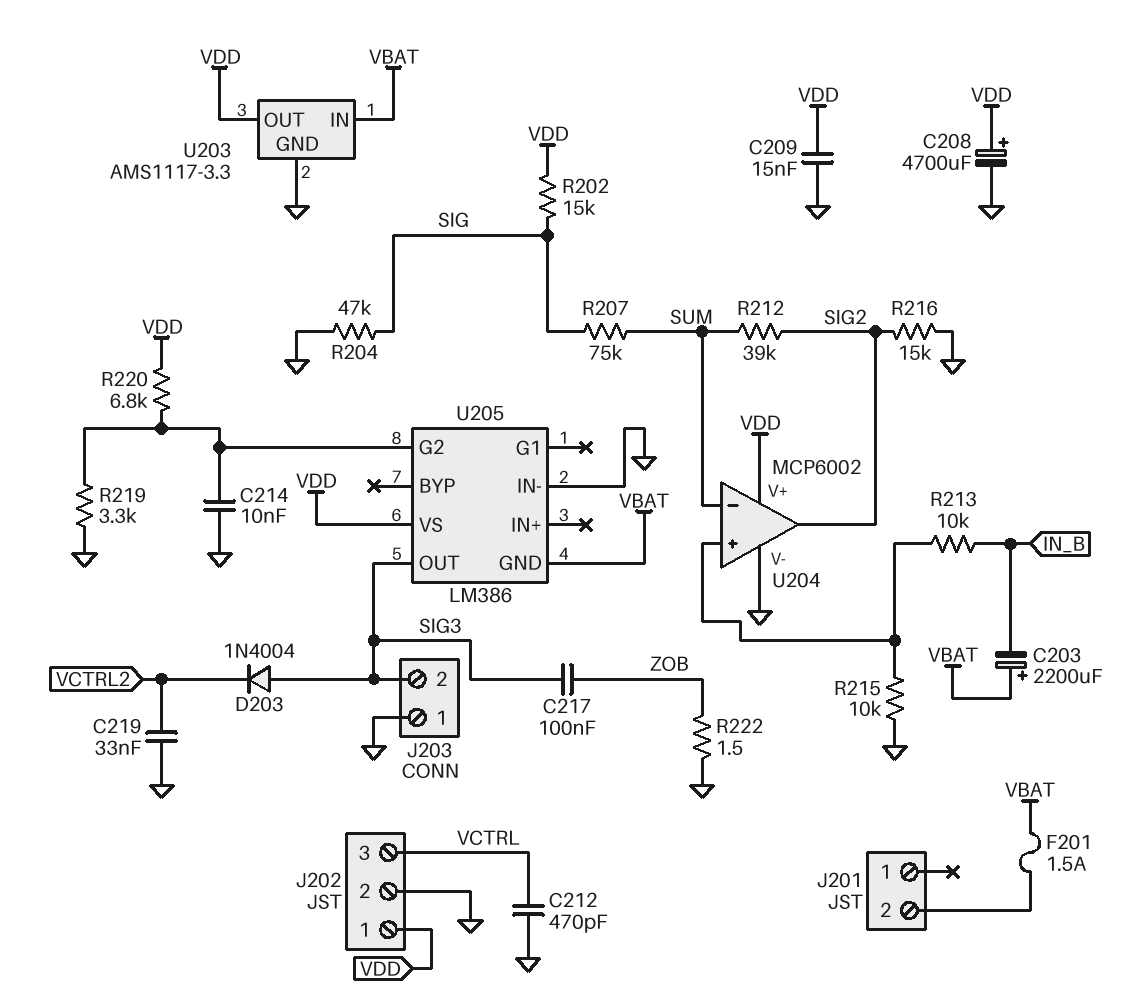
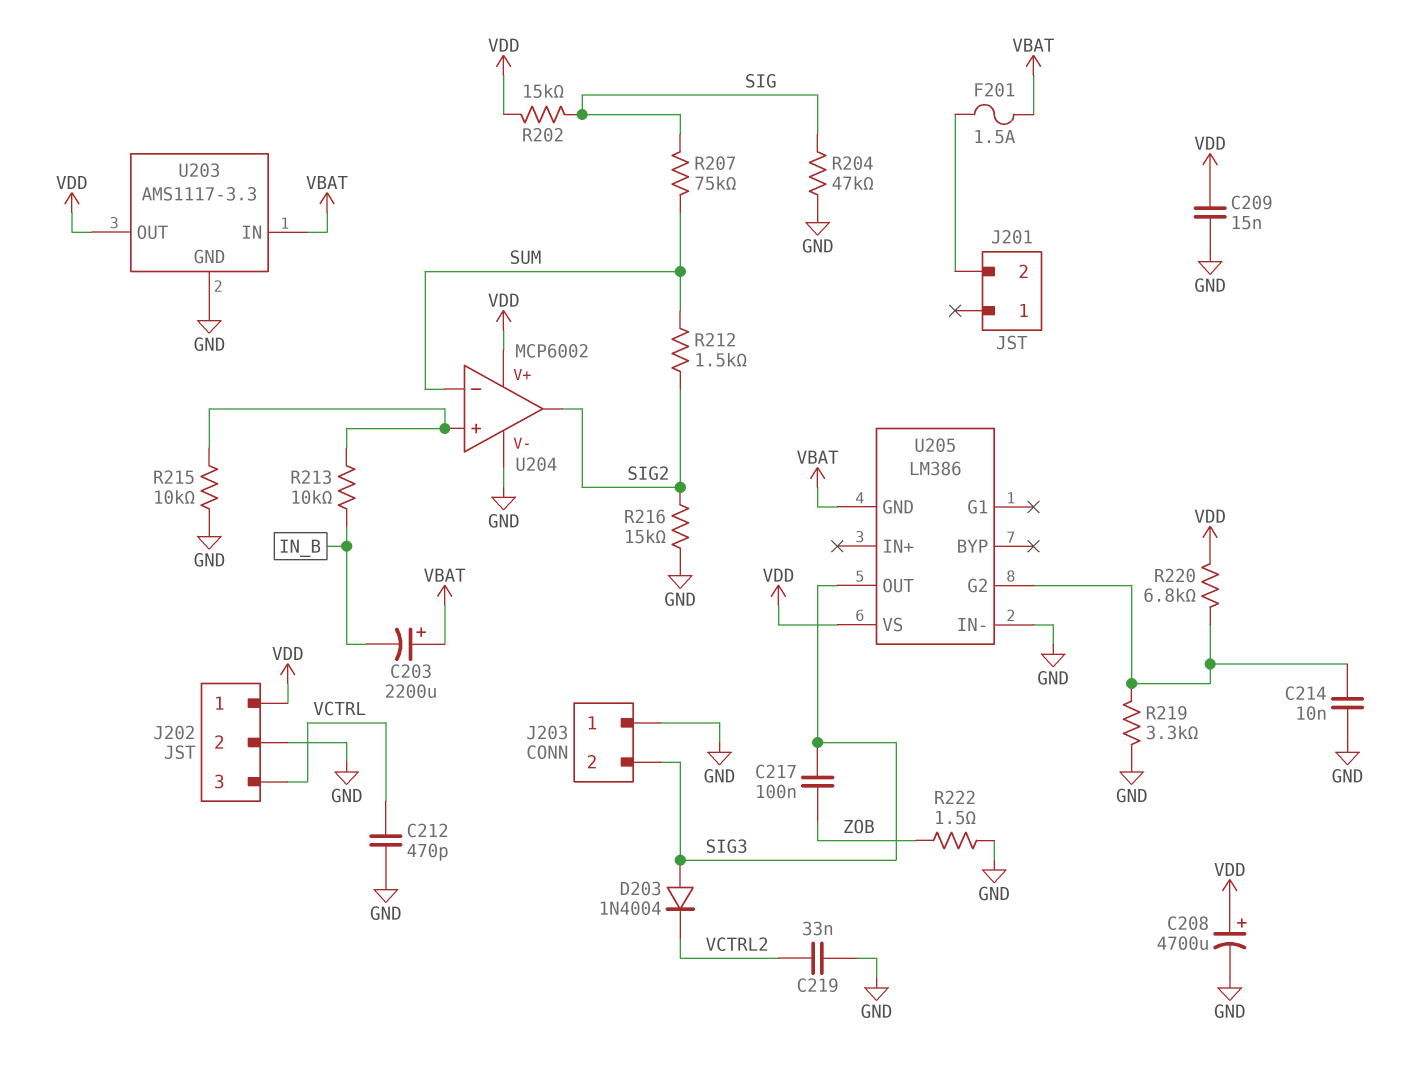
R212: 39k (SIG2, SUM) -> 1.5k (SIG2, SUM)

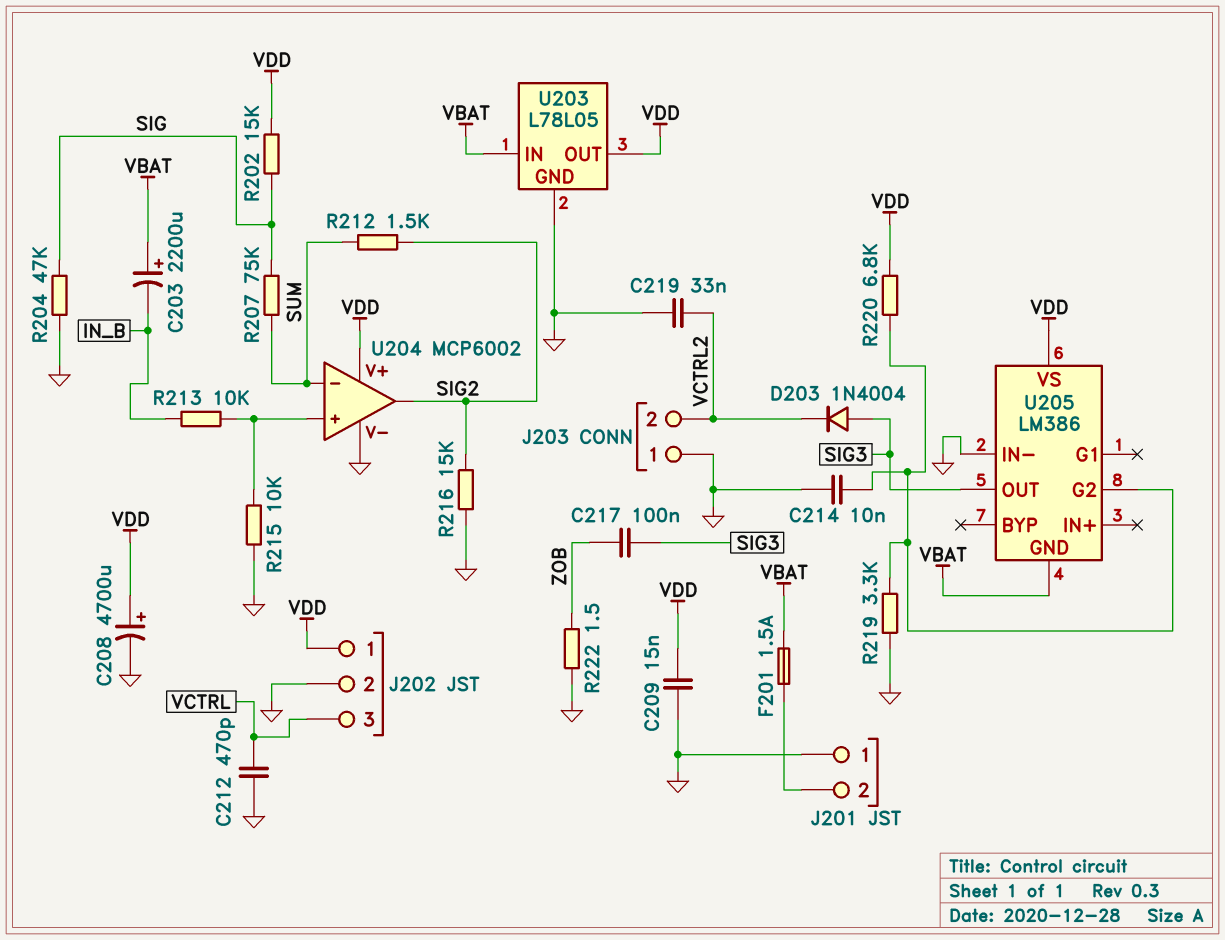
J201 pin 1: none -> GND
J203 pin 2: SIG3 -> VCTRL2
U203: AMS1117-3.3 -> L78L05

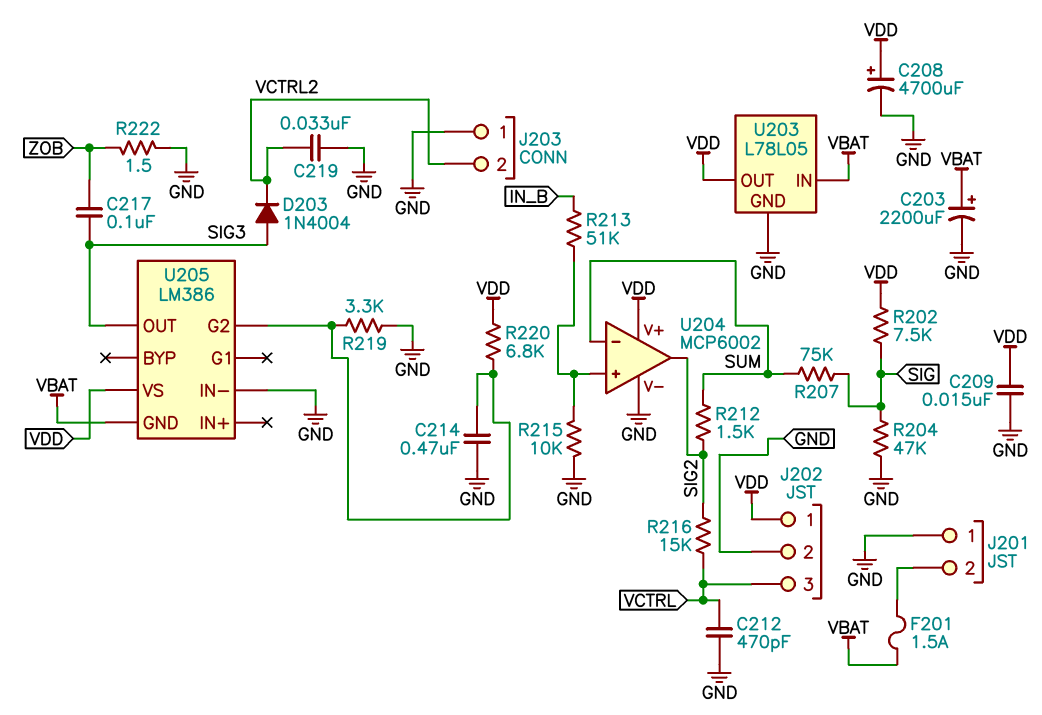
C203: 2200uF (plus VBAT, minus IN_B) -> 2200uF (plus VBAT, minus GND)
C214: 10nF (GND, U205/G2) -> 470nF (GND, U205/G2)
R202: 15k (SIG, VDD) -> 7.5k (SIG, VDD)
R213: 10k (IN_B, U204/in+) -> 51k (IN_B, U204/in+)
R216: 15k (GND, SIG2) -> 15k (SIG2, VCTRL)

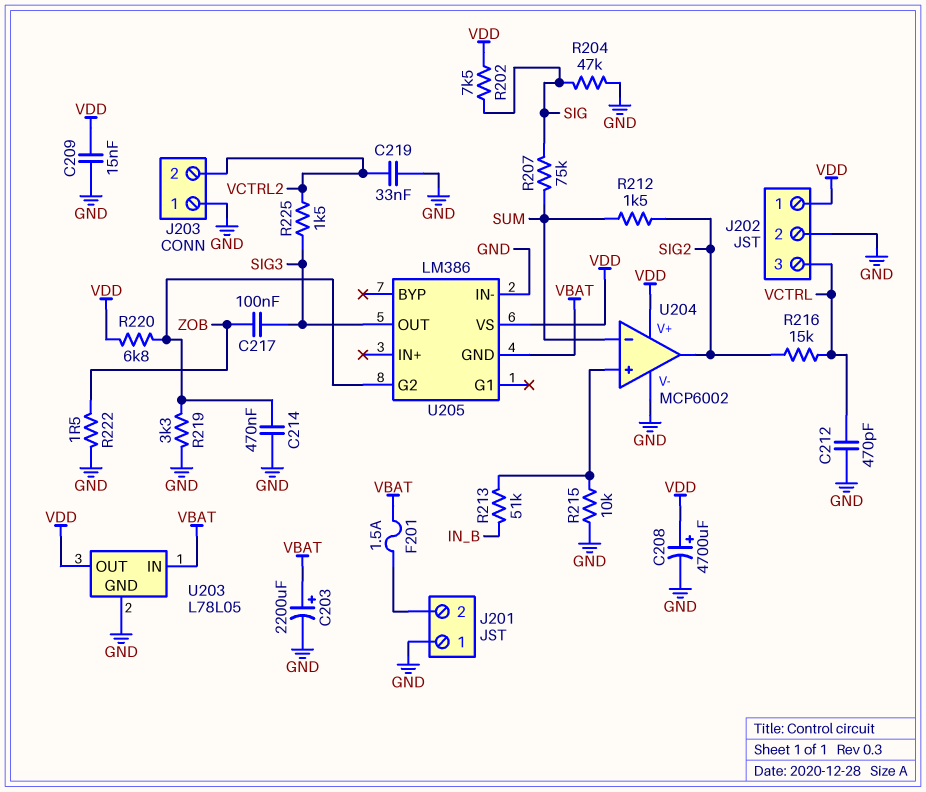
D203: diode 1N4004 (A SIG3, K VCTRL2) -> none
R225: none -> 1.5k (SIG3, VCTRL2)

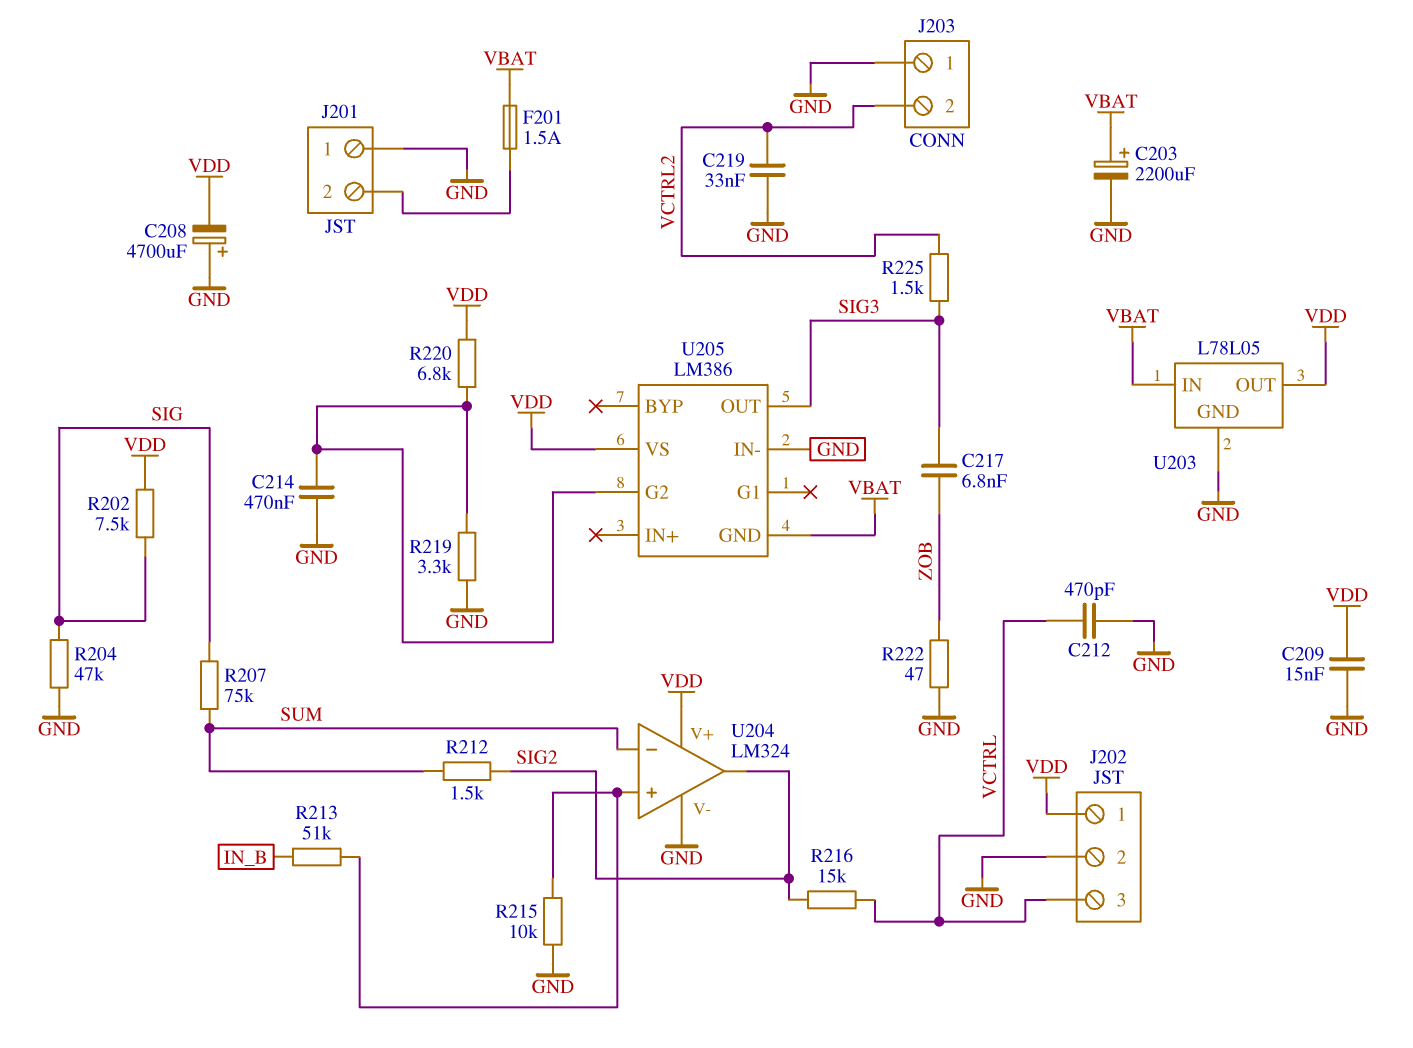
C208: 4700uF (plus VDD, minus GND) -> 4700uF (plus GND, minus VDD)
C217: 100nF (SIG3, ZOB) -> 6.8nF (SIG3, ZOB)
R222: 1.5 (GND, ZOB) -> 47 (GND, ZOB)
U204: MCP6002 -> LM324

